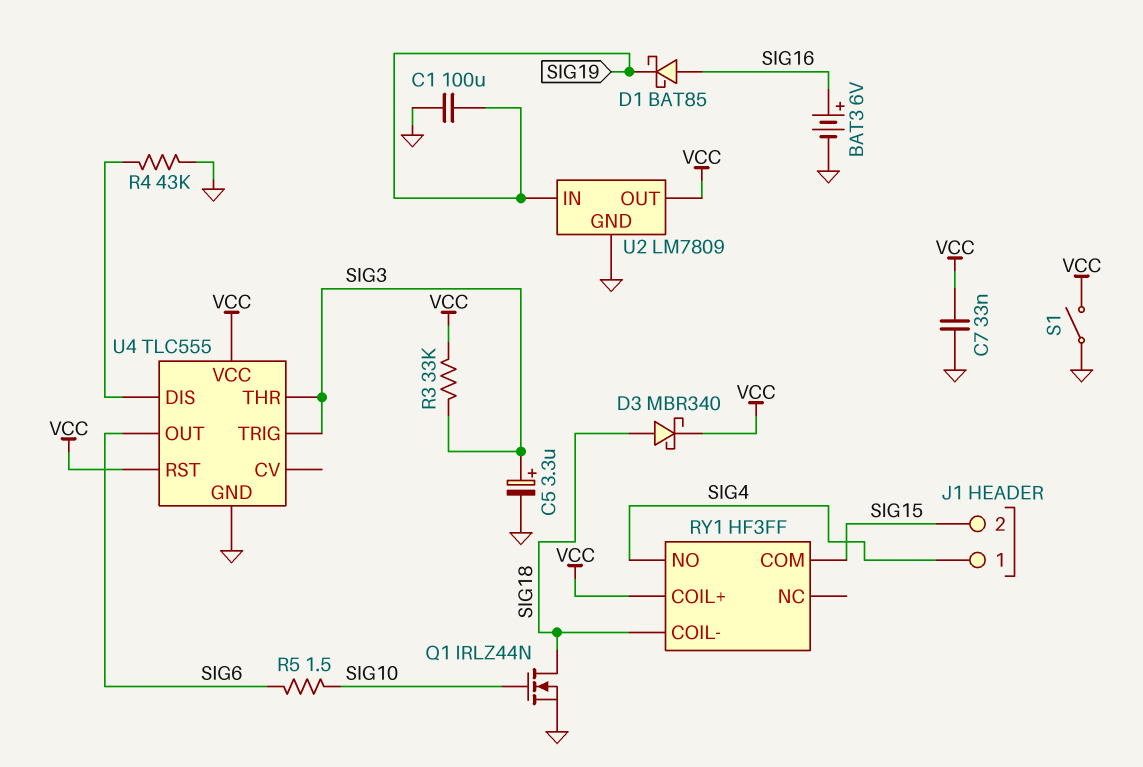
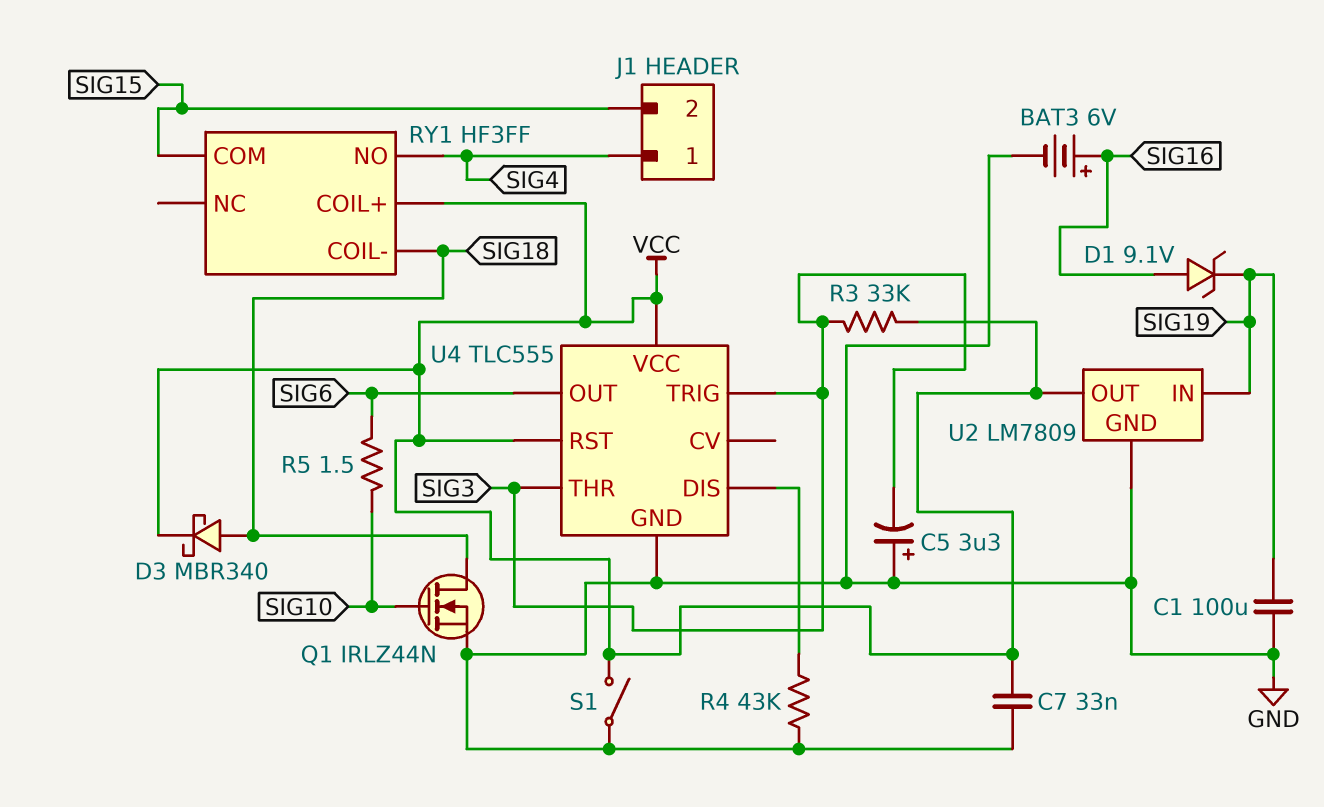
C5: 3.3uF (plus SIG3, minus GND) -> 3.3uF (plus GND, minus SIG3)
D1: schottky BAT85 (A SIG16, K SIG19) -> zener 9.1V (A SIG16, K SIG19)

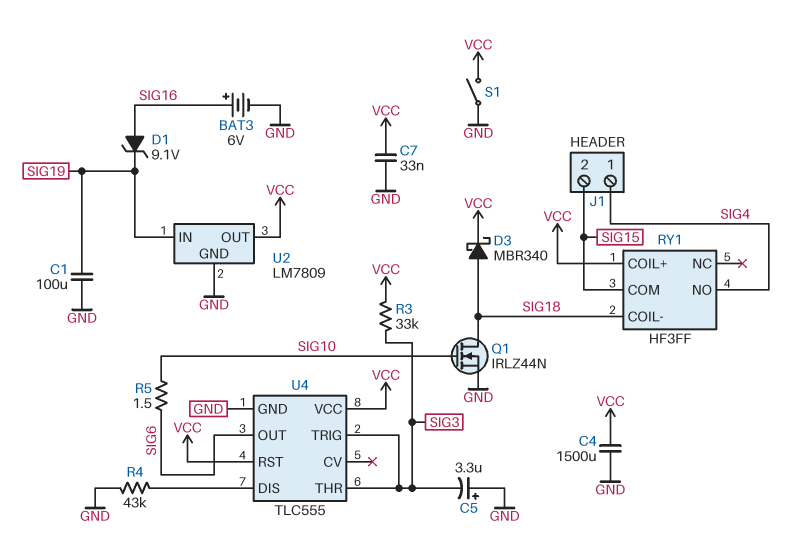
C4: none -> 1500uF (GND, VCC)

